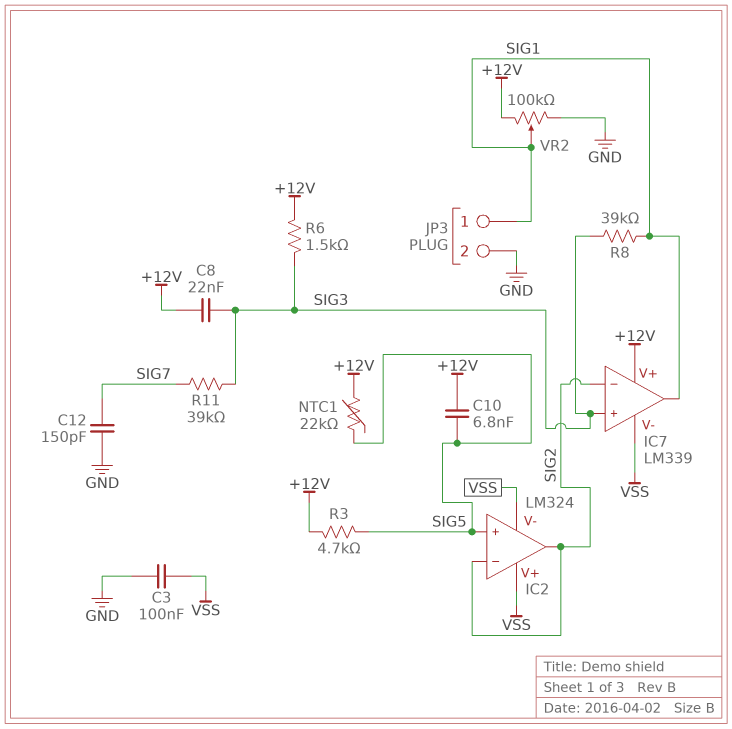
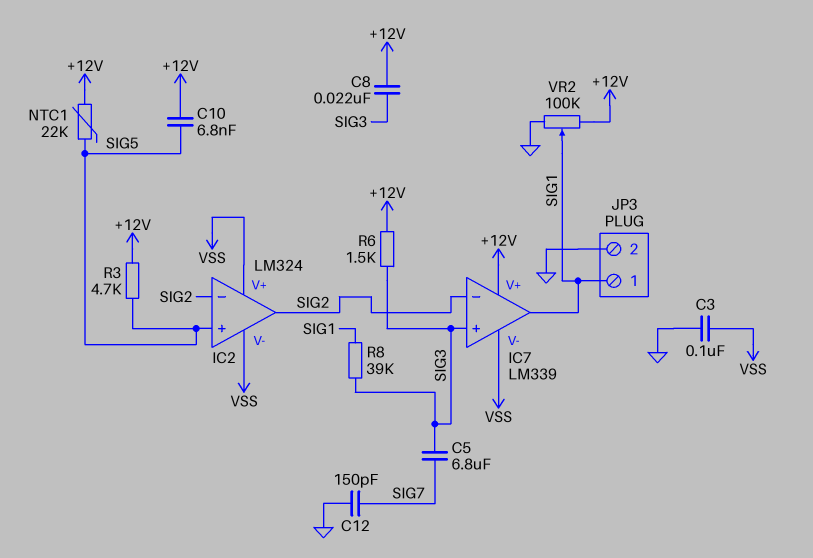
C5: none -> 6.8uF (SIG3, SIG7)
R11: 39k (SIG3, SIG7) -> none

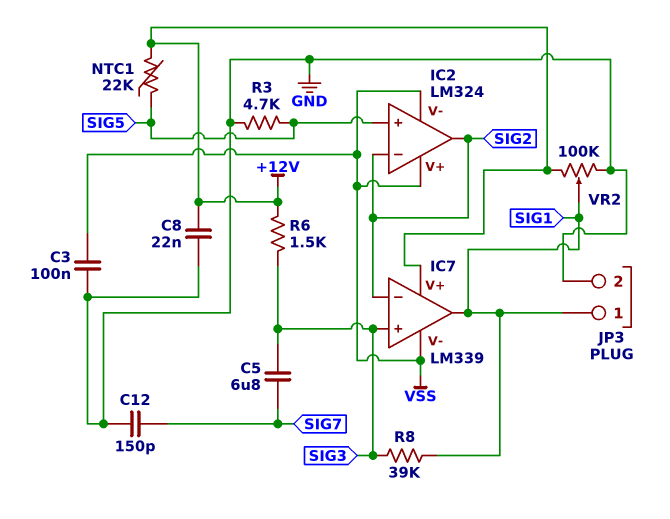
C8: 22nF (+12V, SIG3) -> 22nF (+12V, GND)
C10: 6.8nF (+12V, SIG5) -> none
R3: 4.7k (+12V, SIG5) -> 4.7k (GND, SIG5)

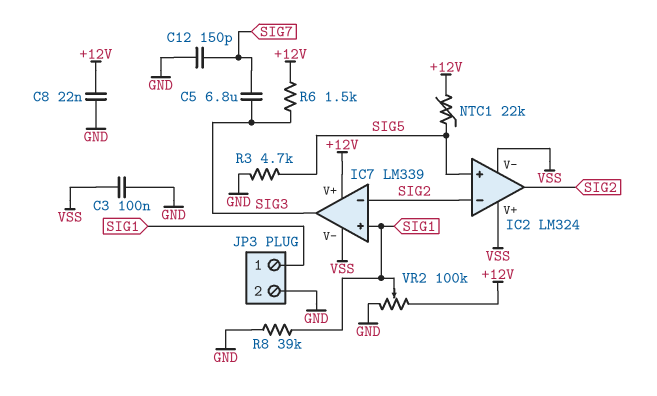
IC7 pin in+: SIG3 -> SIG1
IC7 pin out: SIG1 -> SIG3
R8: 39k (SIG1, SIG3) -> 39k (GND, SIG1)

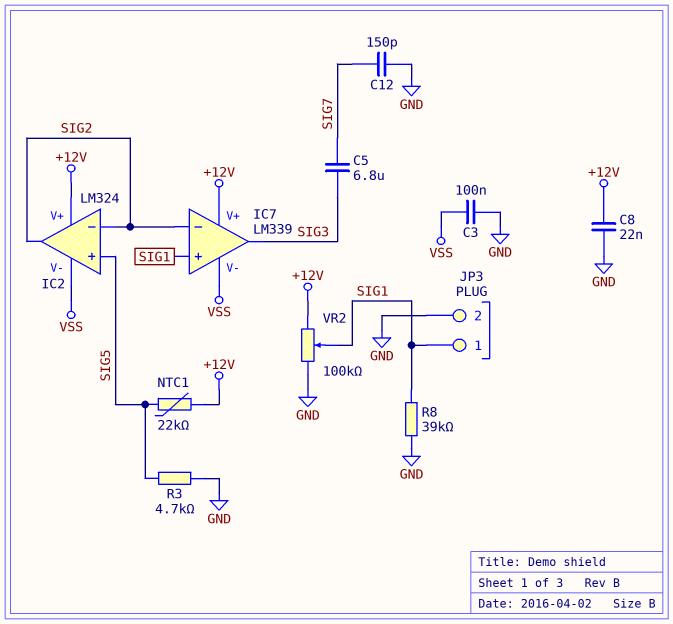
IC2 pin V+: VSS -> +12V
R6: 1.5k (+12V, SIG3) -> none

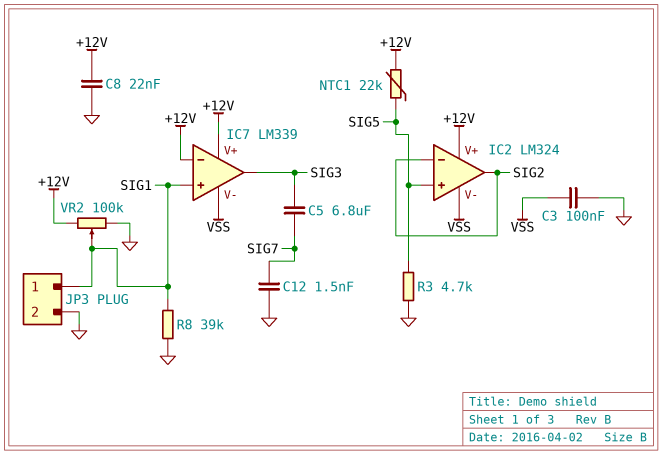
C12: 150pF (GND, SIG7) -> 1.5nF (GND, SIG7)
IC7 pin in-: SIG2 -> +12V

